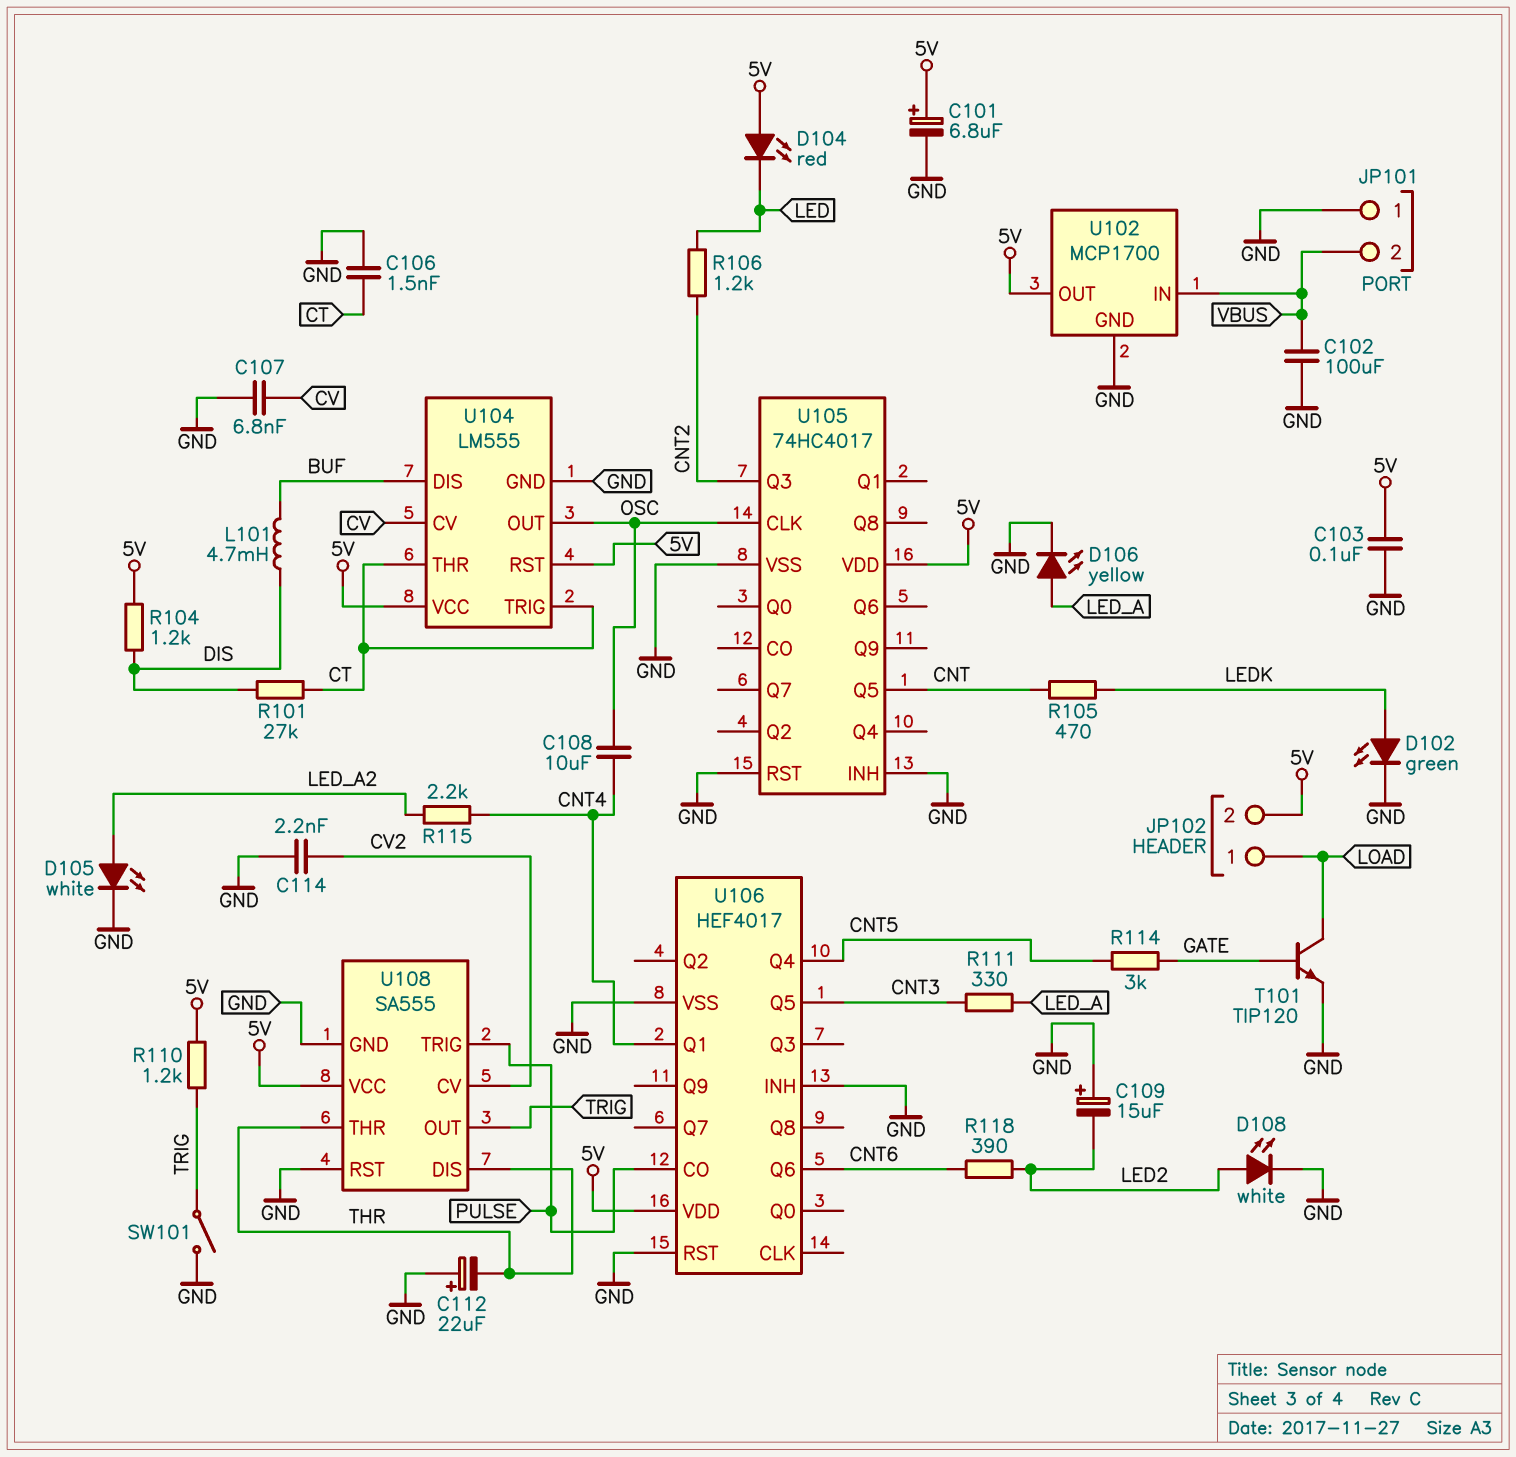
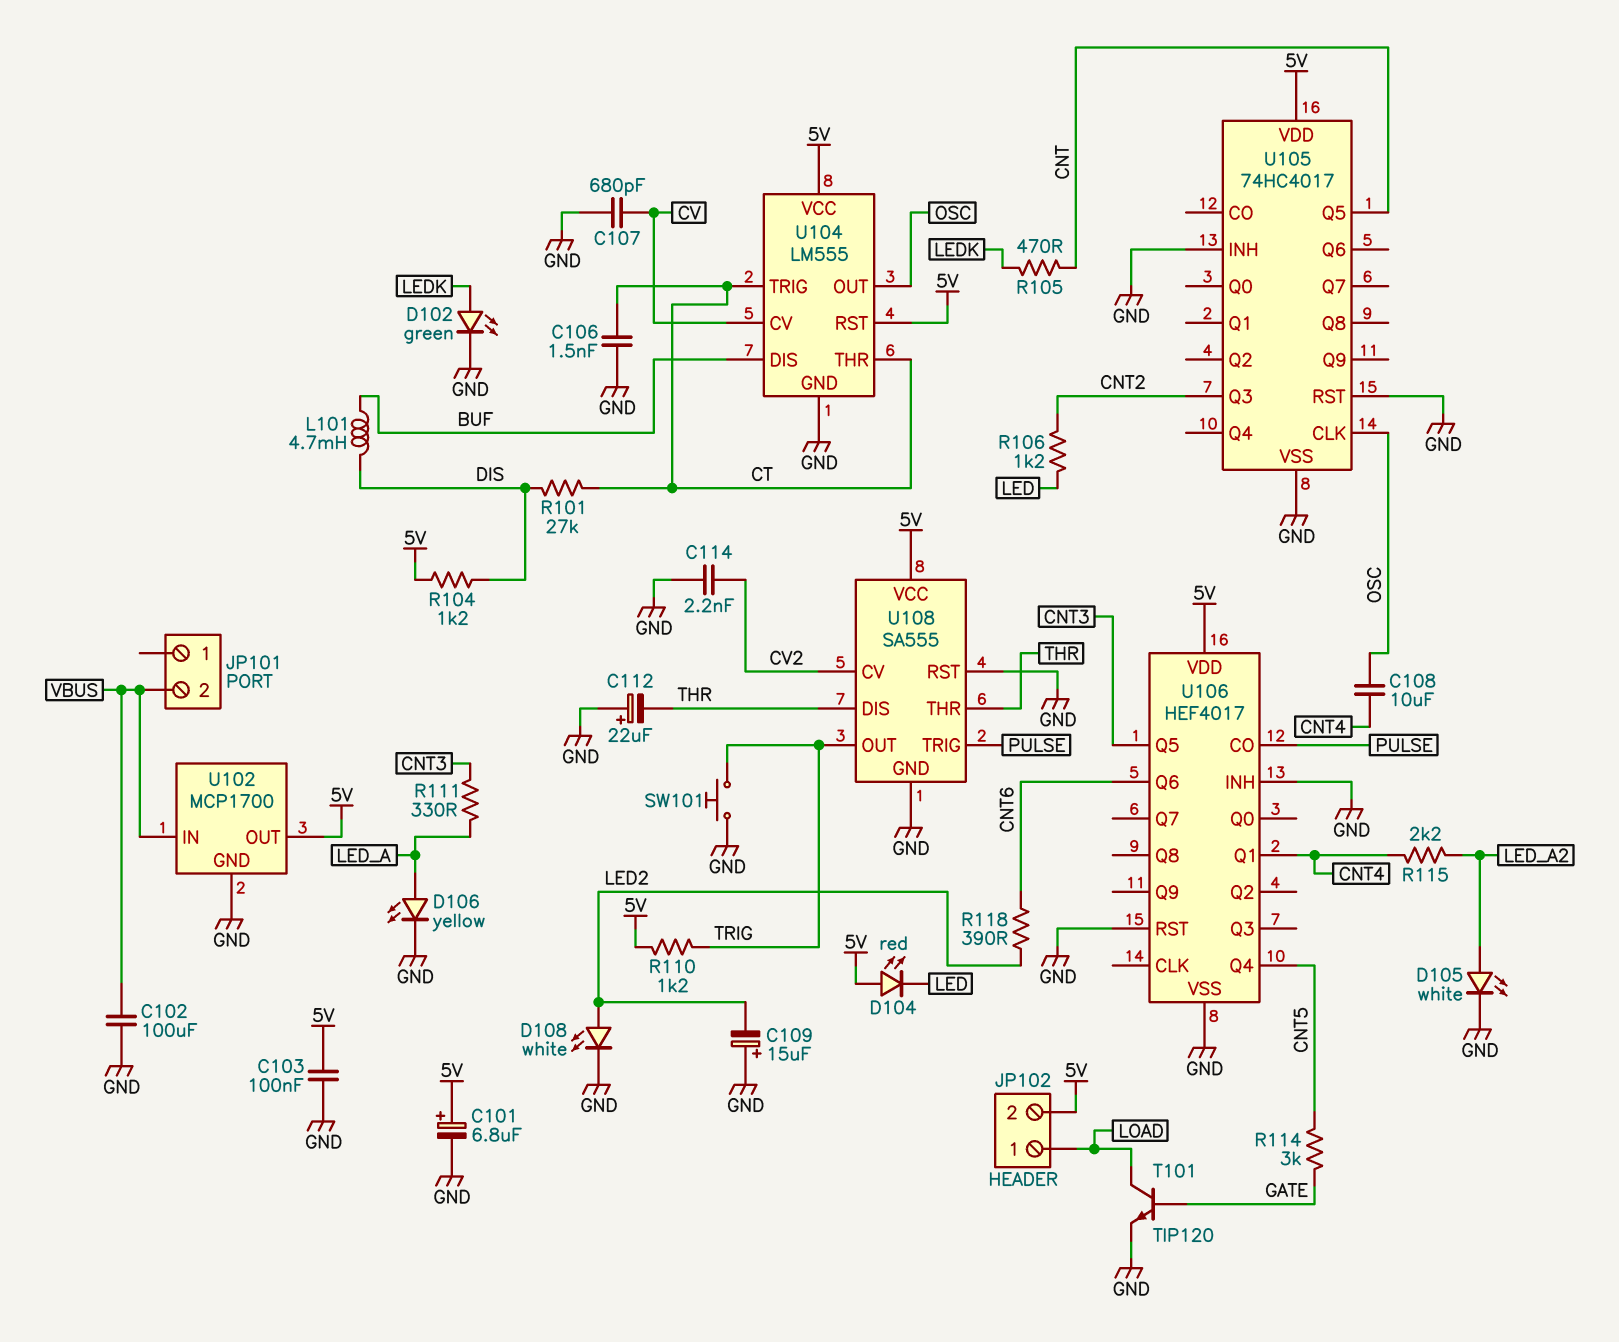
C107: 6.8nF (CV, GND) -> 680pF (CV, GND)
JP101 pin 1: GND -> none
SW101: switch (GND, TRIG) -> button (GND, TRIG)

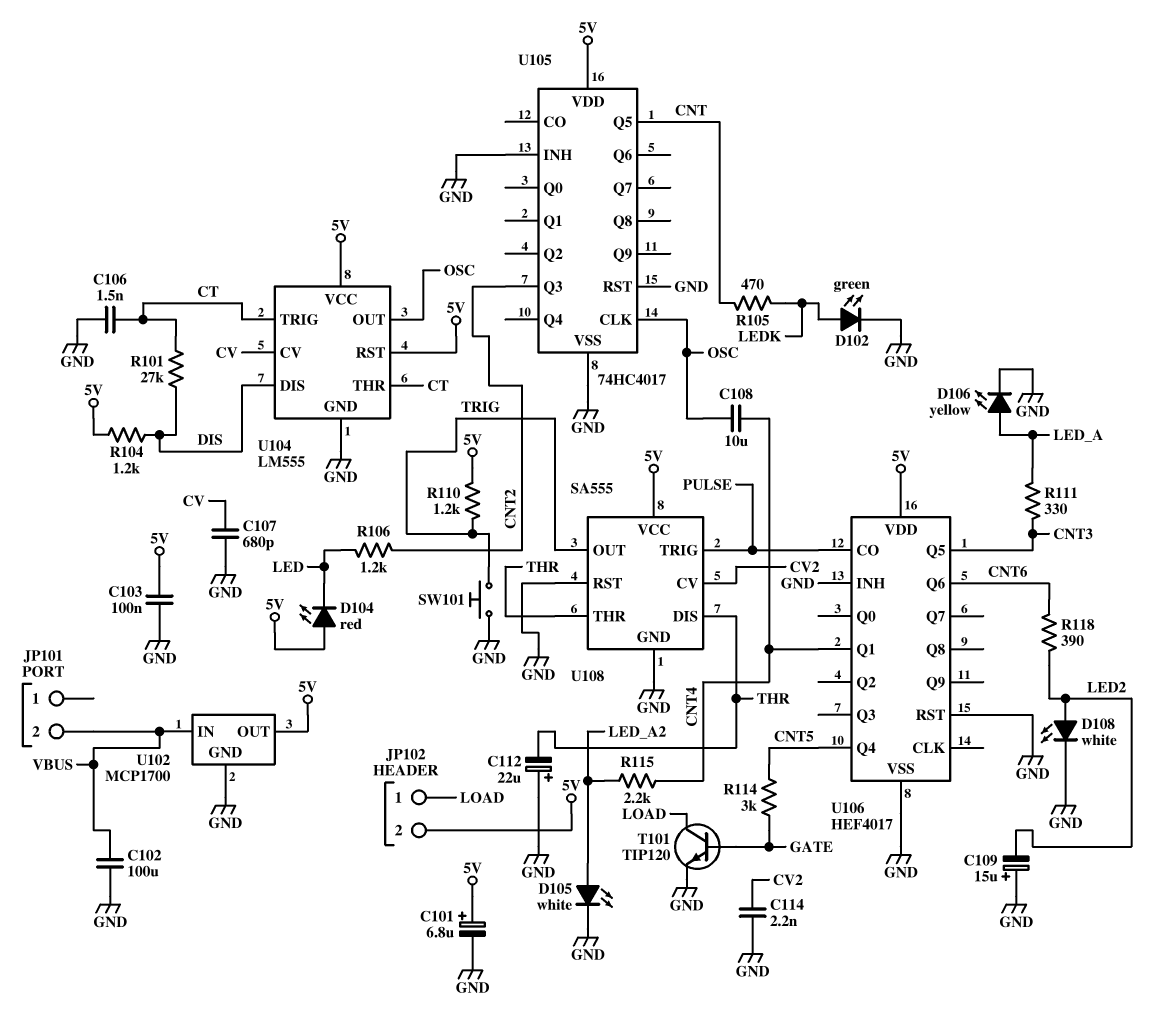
L101: 4.7mH (BUF, DIS) -> none
U104 pin DIS: BUF -> DIS

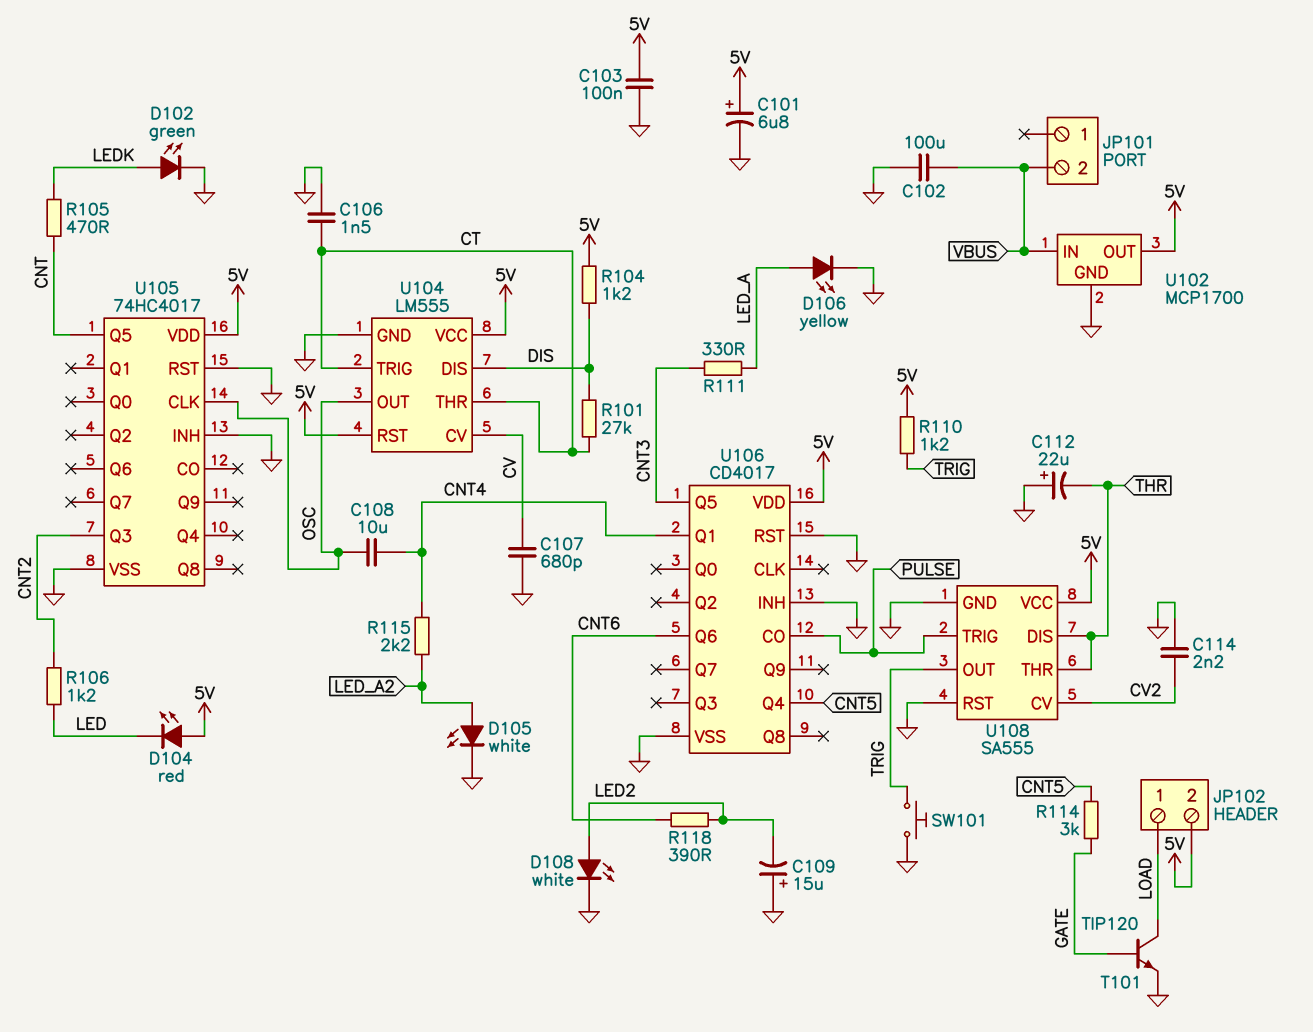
U106: HEF4017 -> CD4017

